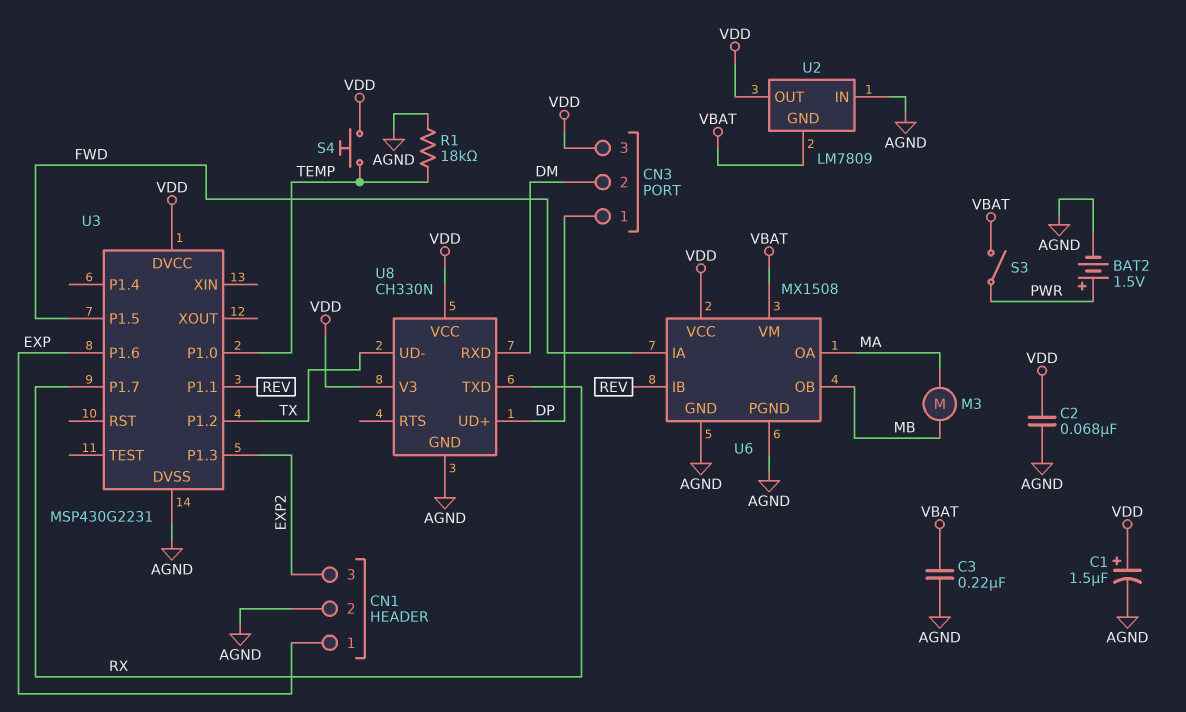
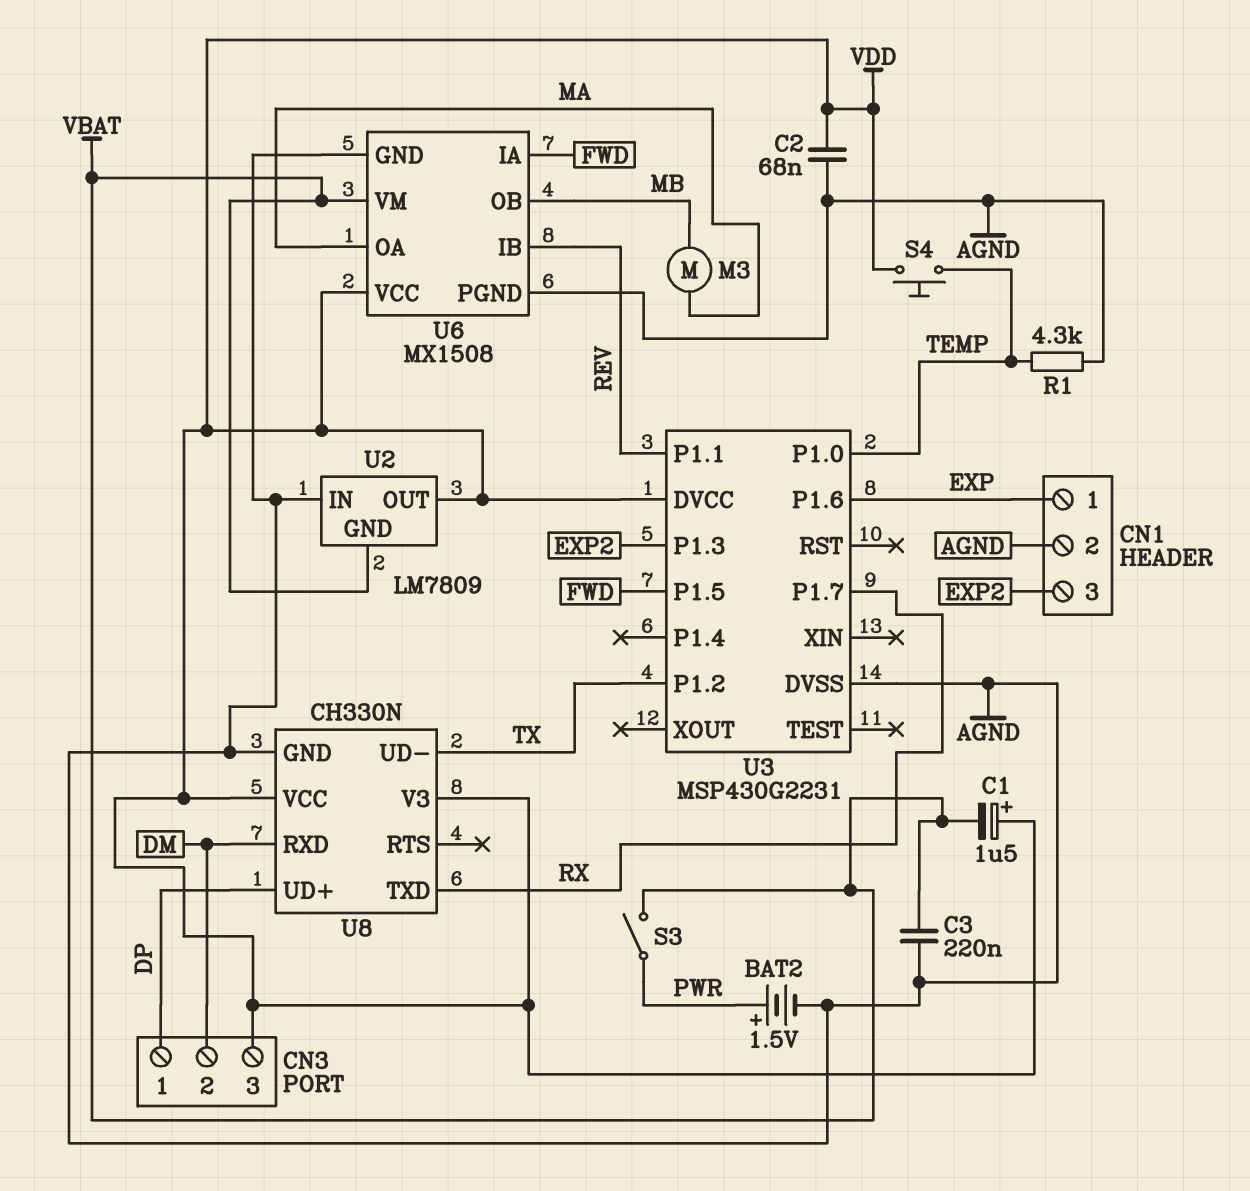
C1: 1.5uF (plus VDD, minus AGND) -> 1.5uF (plus VDD, minus VBAT)
R1: 18k (AGND, TEMP) -> 4.3k (AGND, TEMP)

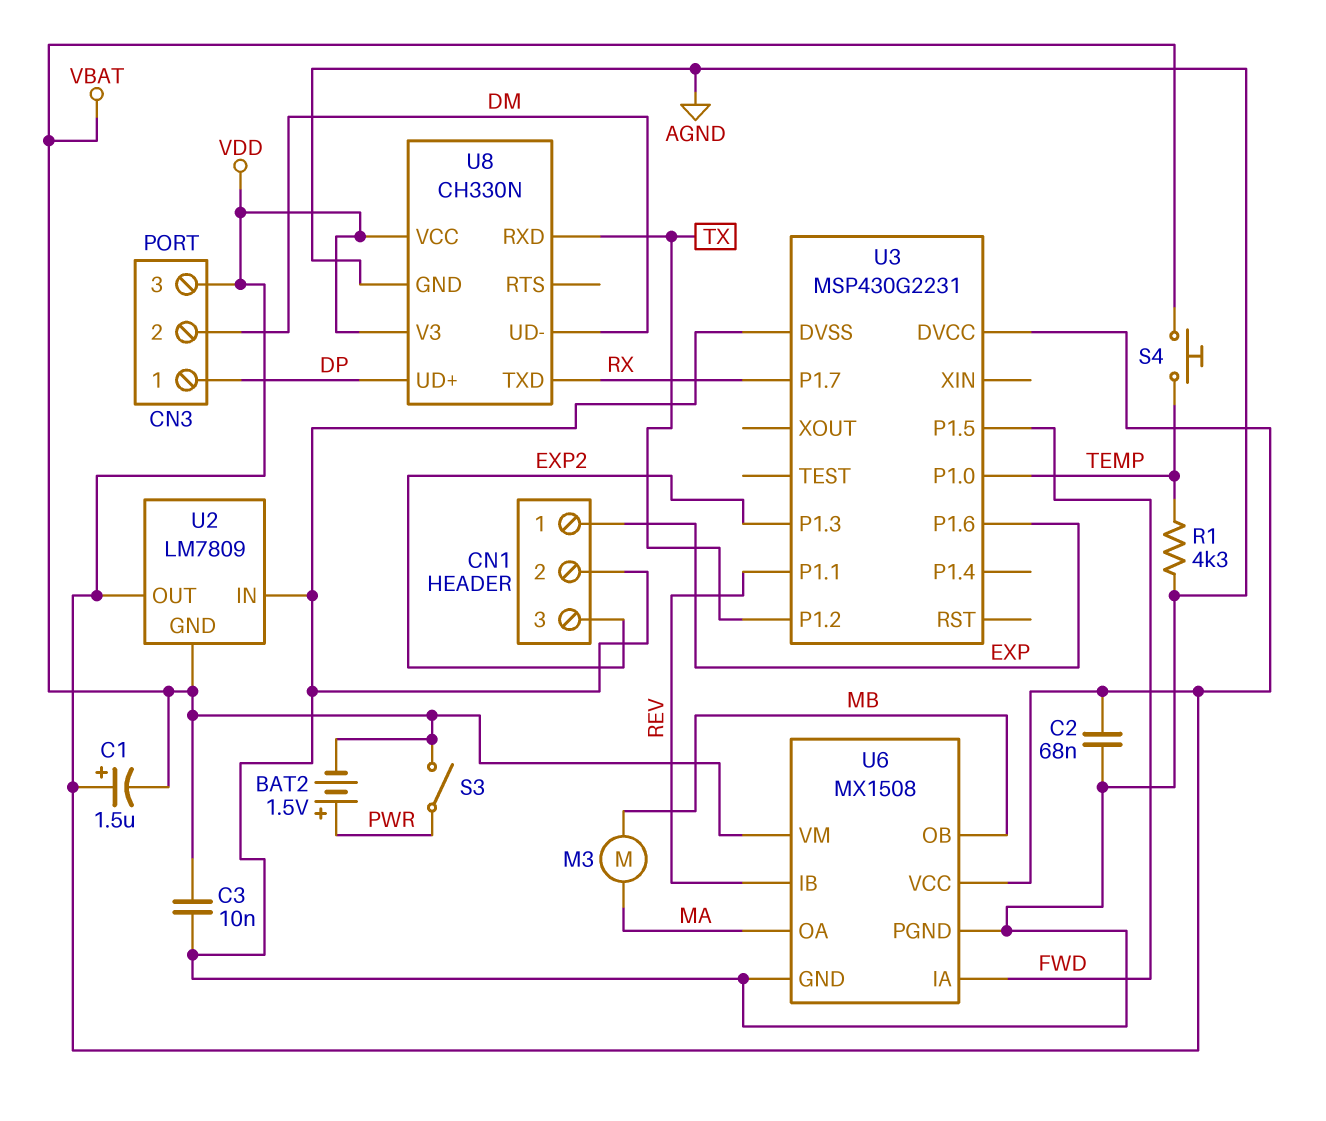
BAT2: 1.5V (plus PWR, minus AGND) -> 1.5V (plus PWR, minus VBAT)
C3: 220nF (AGND, VBAT) -> 10nF (AGND, VBAT)
S4: button (TEMP, VDD) -> button (TEMP, VBAT)
U8 pin RXD: DM -> TX
U8 pin UD-: TX -> DM

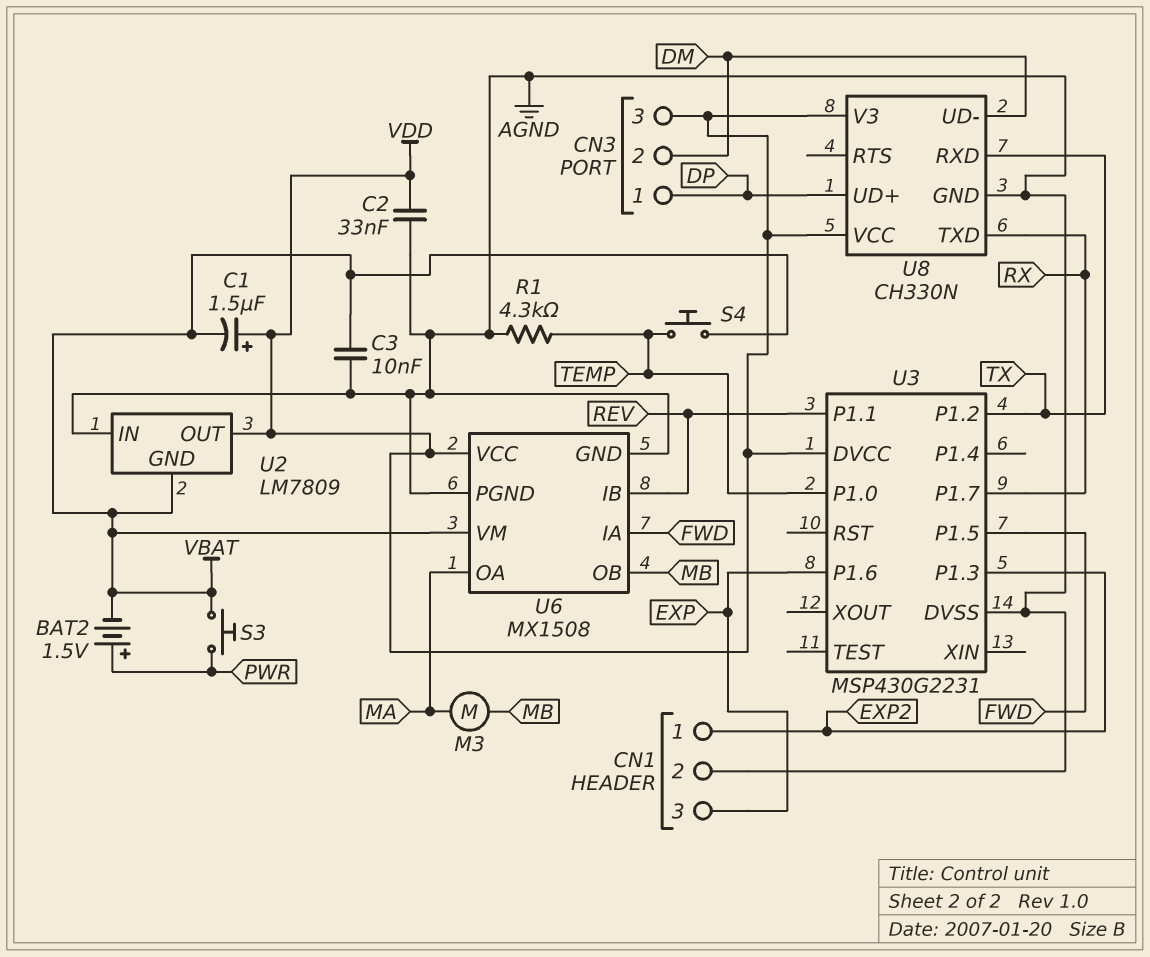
C2: 68nF (AGND, VDD) -> 33nF (AGND, VDD)
CN1 pin 1: EXP -> EXP2
CN1 pin 3: EXP2 -> EXP
S3: switch (PWR, VBAT) -> button (PWR, VBAT)

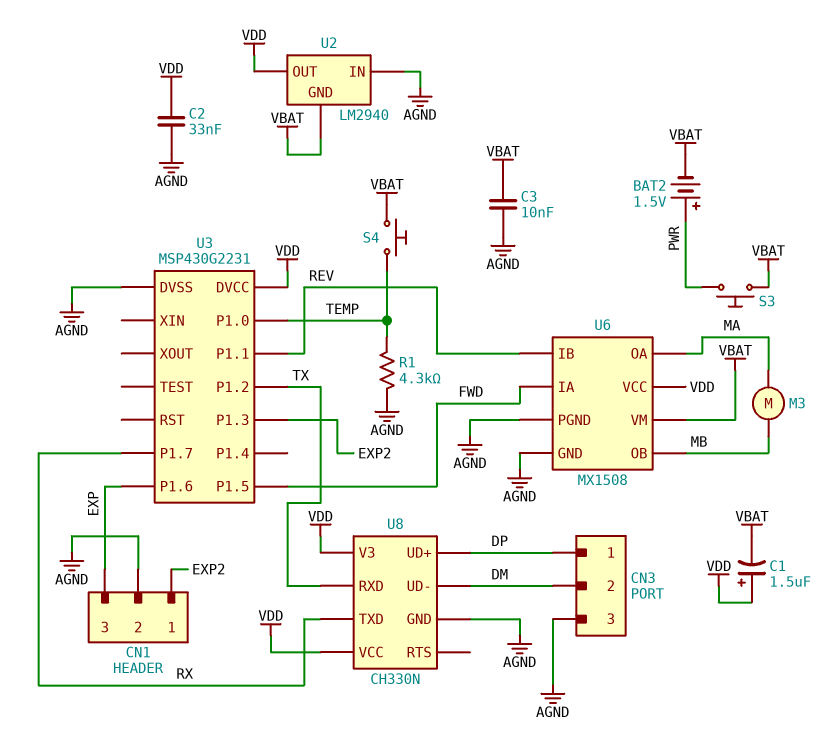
CN3 pin 3: VDD -> AGND
U2: LM7809 -> LM2940

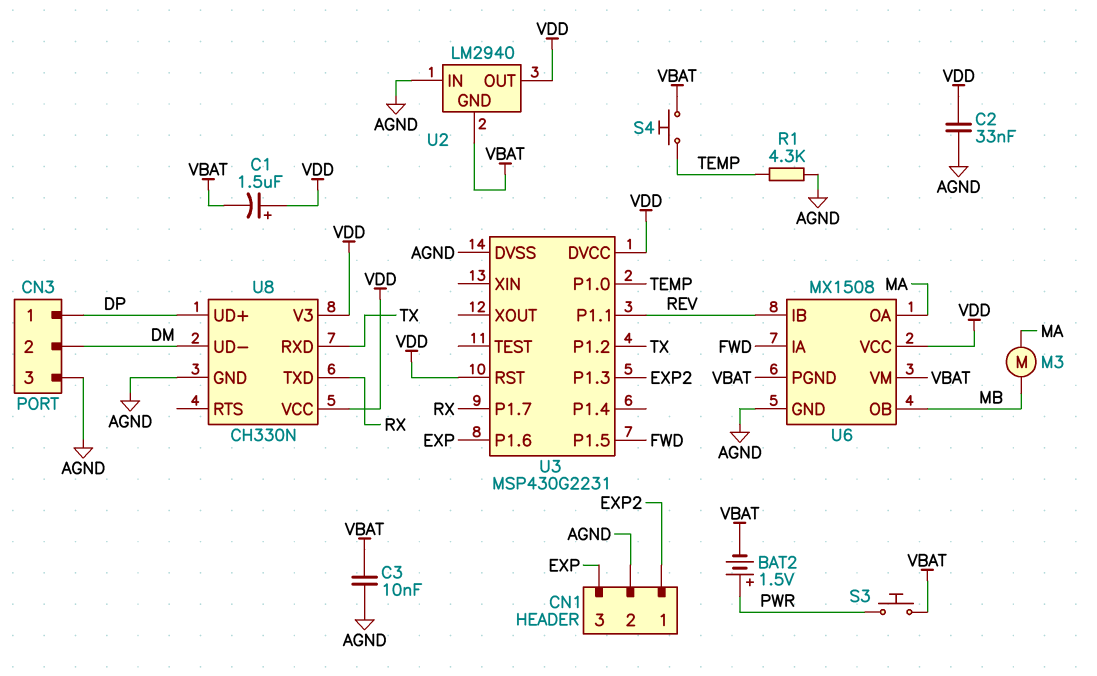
U3 pin RST: none -> VDD
U6 pin PGND: AGND -> VBAT

